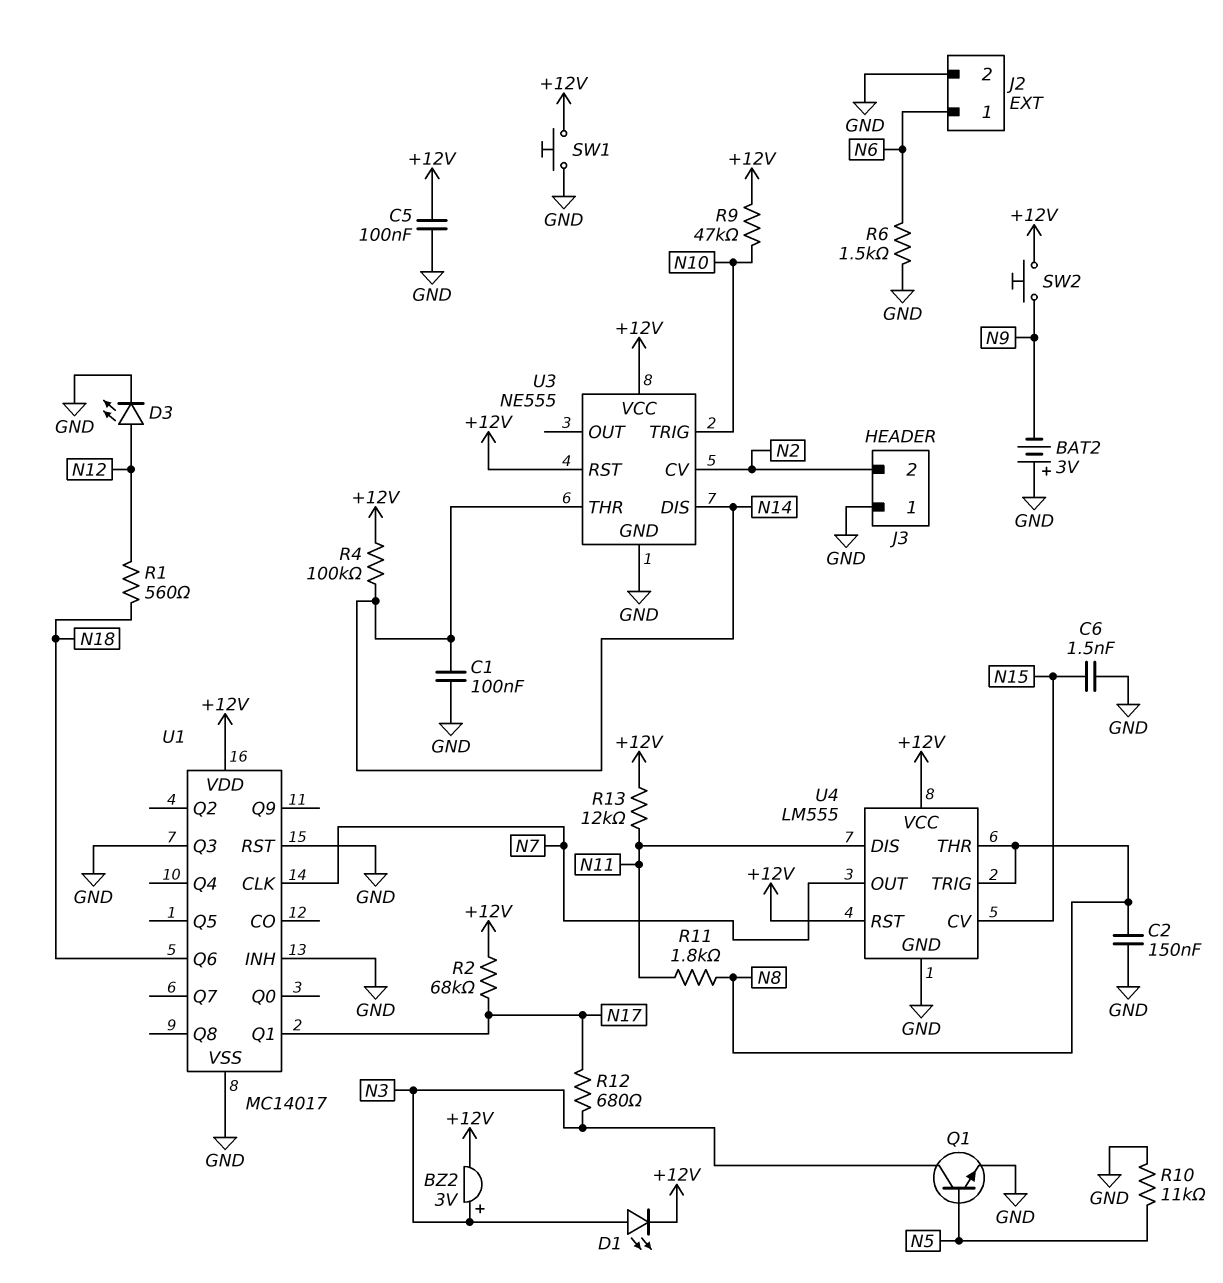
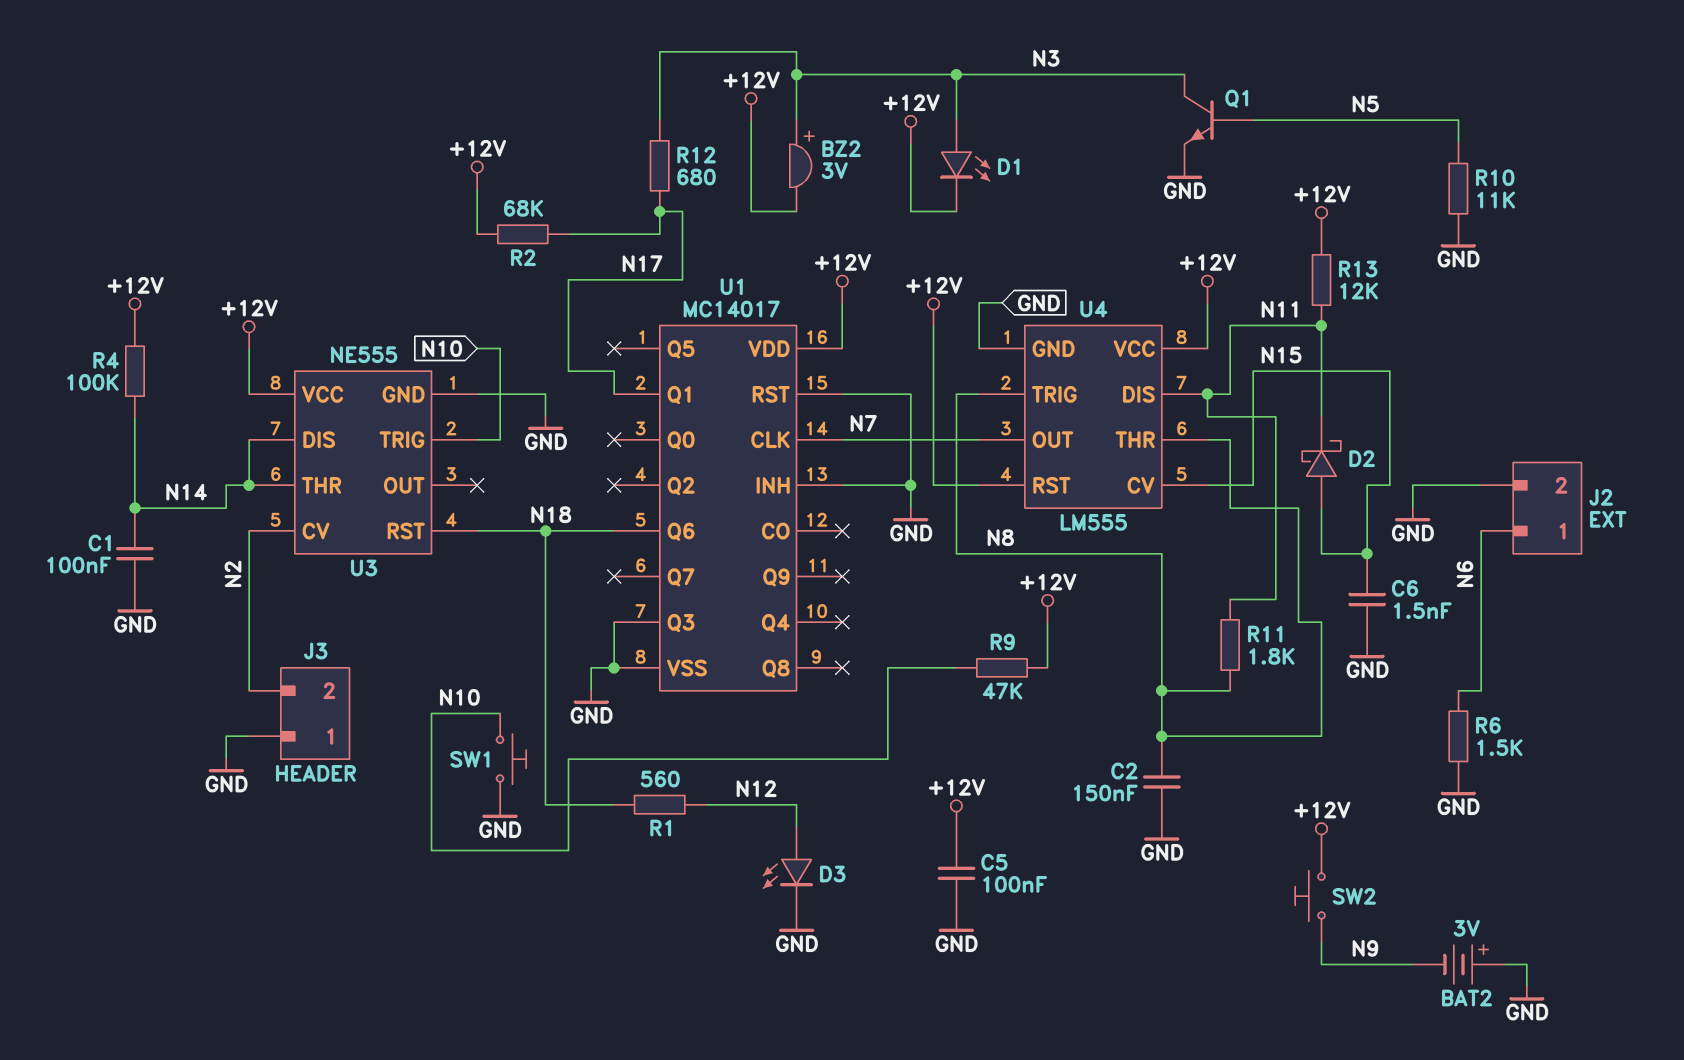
D2: none -> schottky (A N15, K N11)
SW1: button (+12V, GND) -> button (GND, N10)
U3 pin RST: +12V -> N18

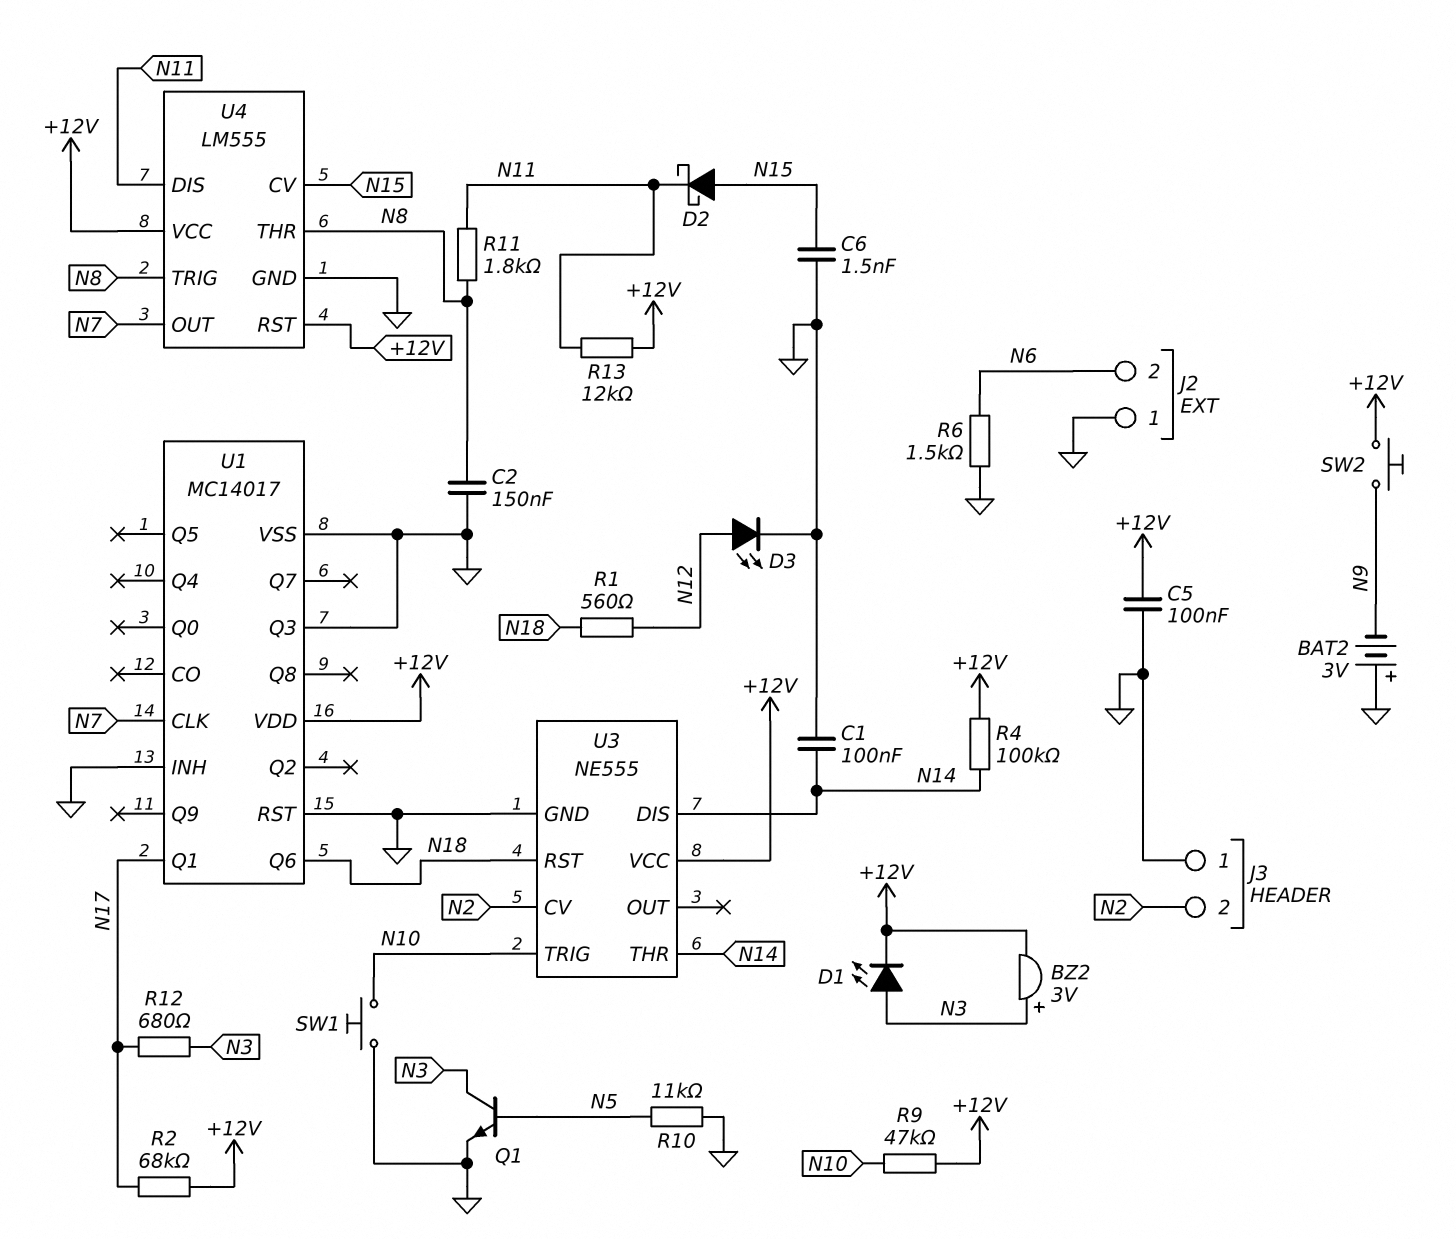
J2 pin 1: N6 -> GND
J2 pin 2: GND -> N6

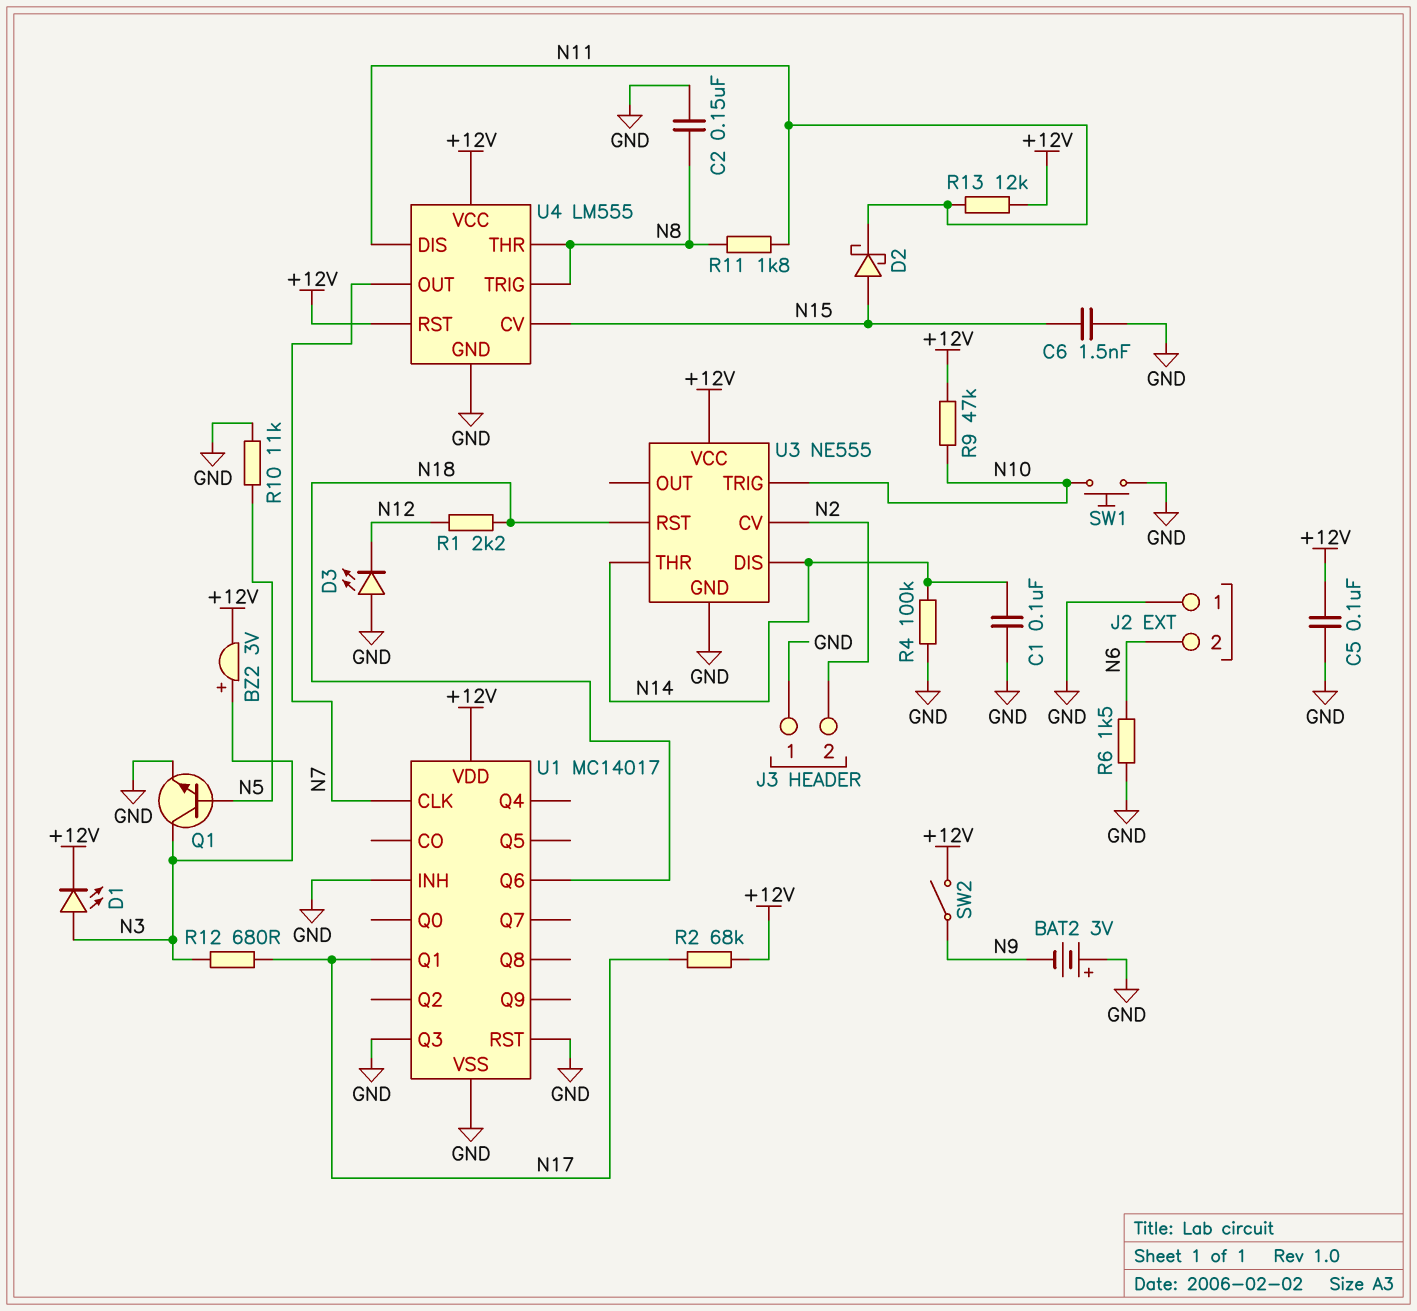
D3: LED (A N12, K GND) -> LED (A GND, K N12)
R1: 560 (N12, N18) -> 2.2k (N12, N18)
R4: 100k (+12V, N14) -> 100k (GND, N14)
SW2: button (+12V, N9) -> switch (+12V, N9)

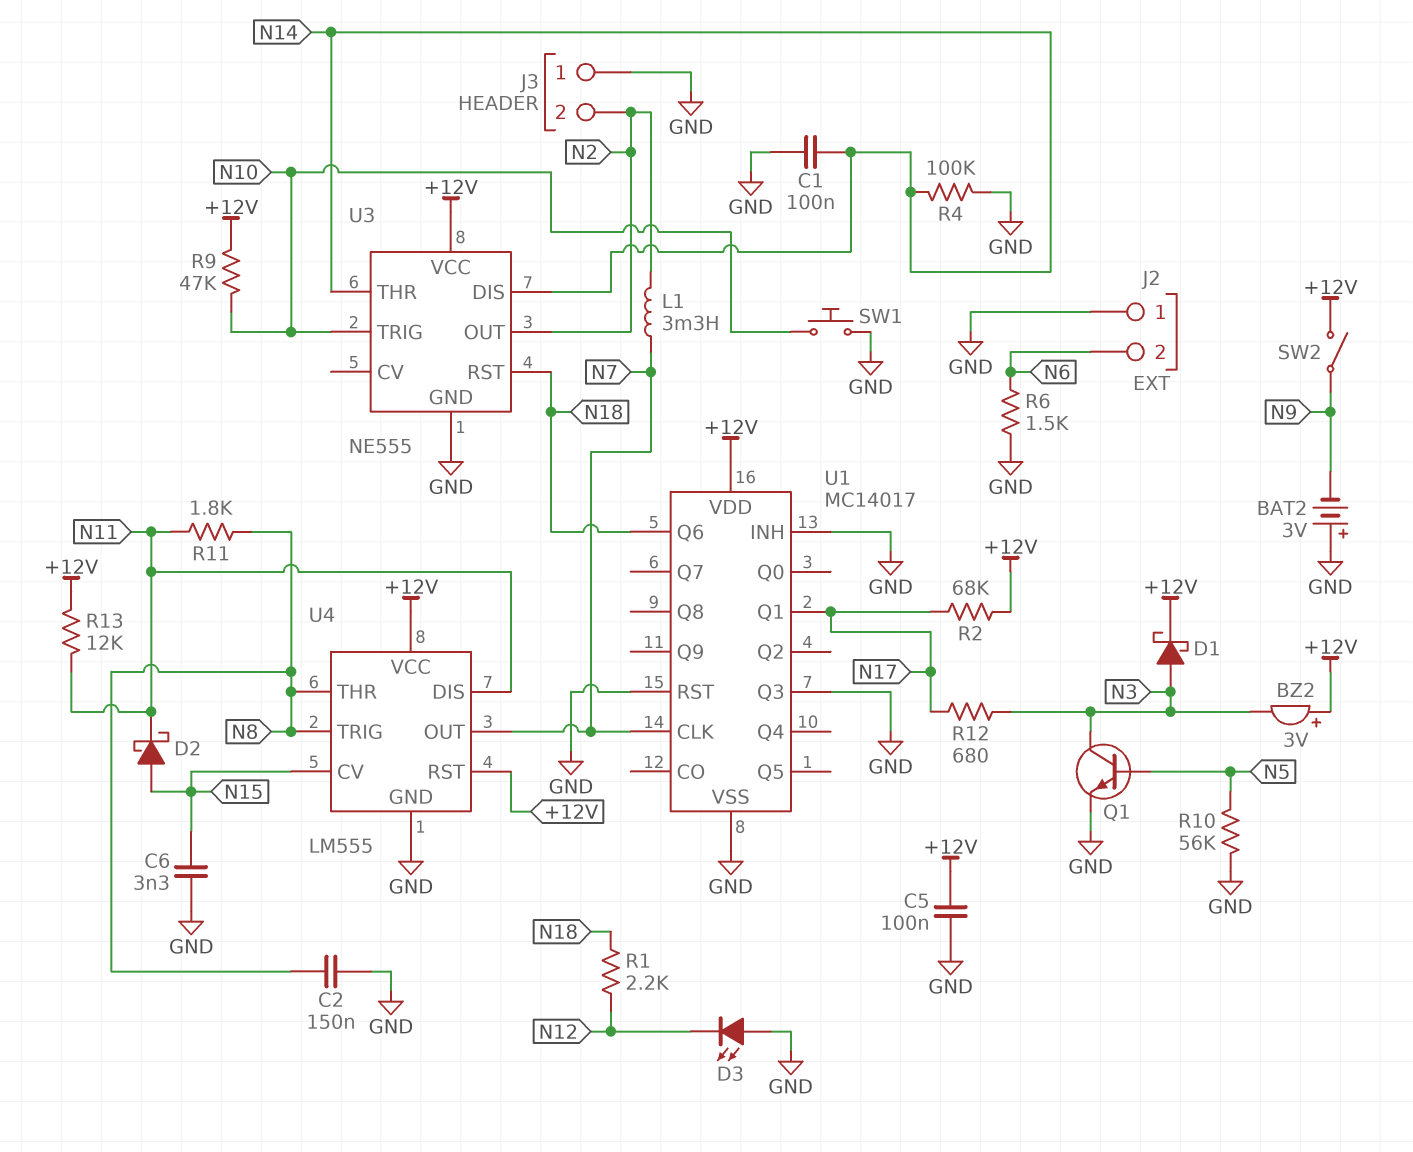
BZ2: buzzer 3V (plus N3, minus +12V) -> buzzer 3V (plus +12V, minus N3)
C6: 1.5nF (GND, N15) -> 3.3nF (GND, N15)
D1: LED (A N3, K +12V) -> schottky (A N3, K +12V)
L1: none -> 3.3mH (N2, N7)
R10: 11k (GND, N5) -> 56k (GND, N5)
U3 pin CV: N2 -> none
U3 pin OUT: none -> N2

